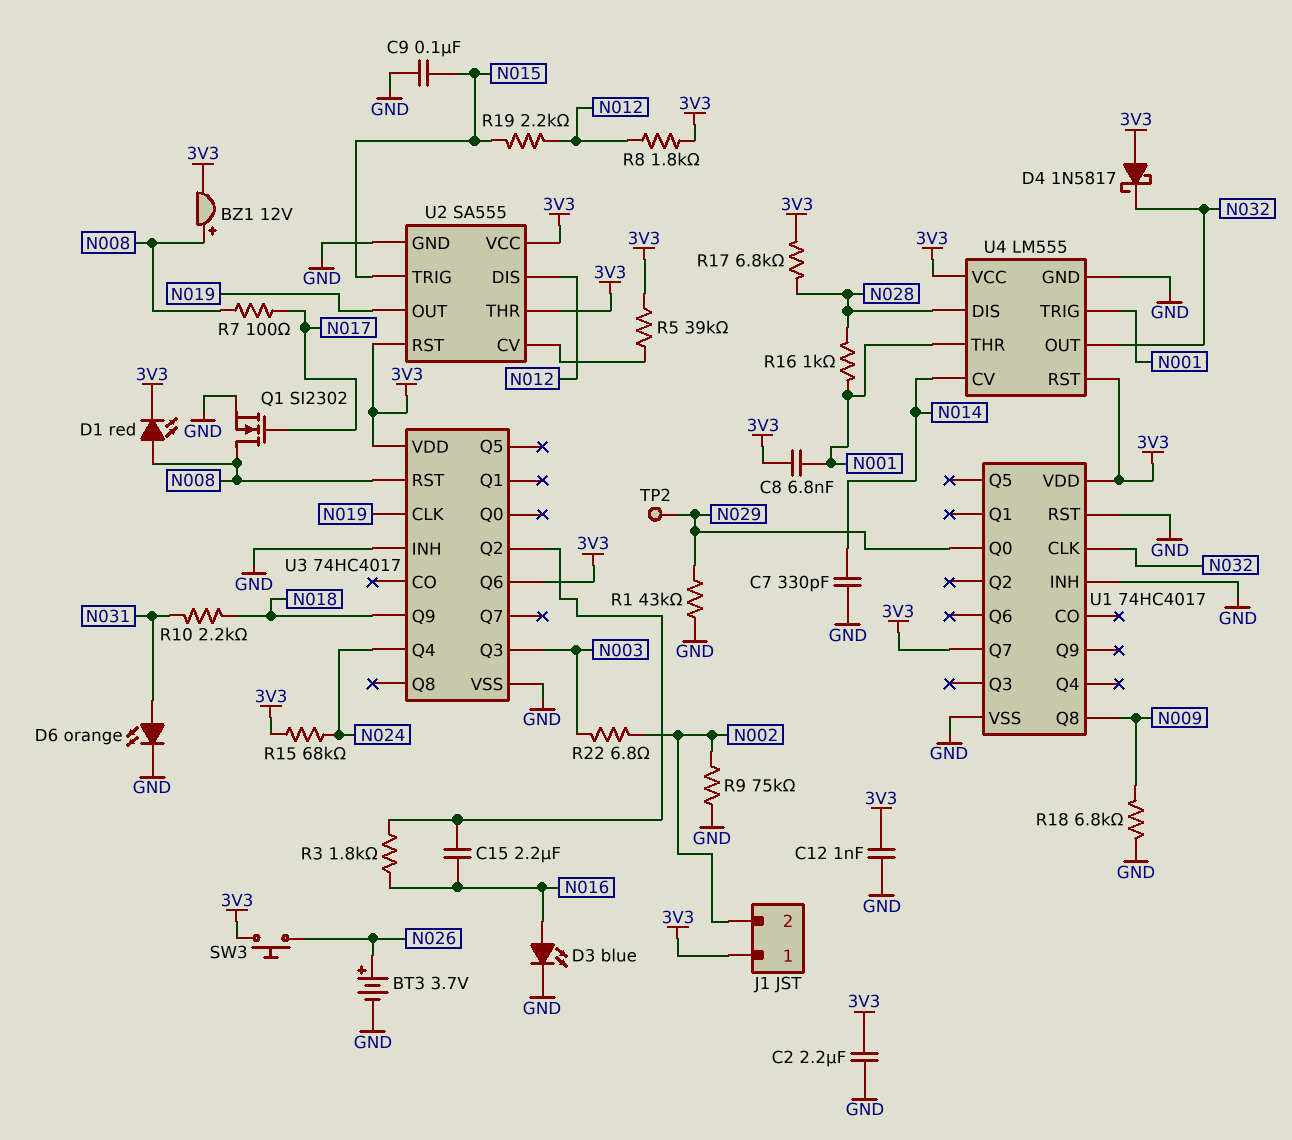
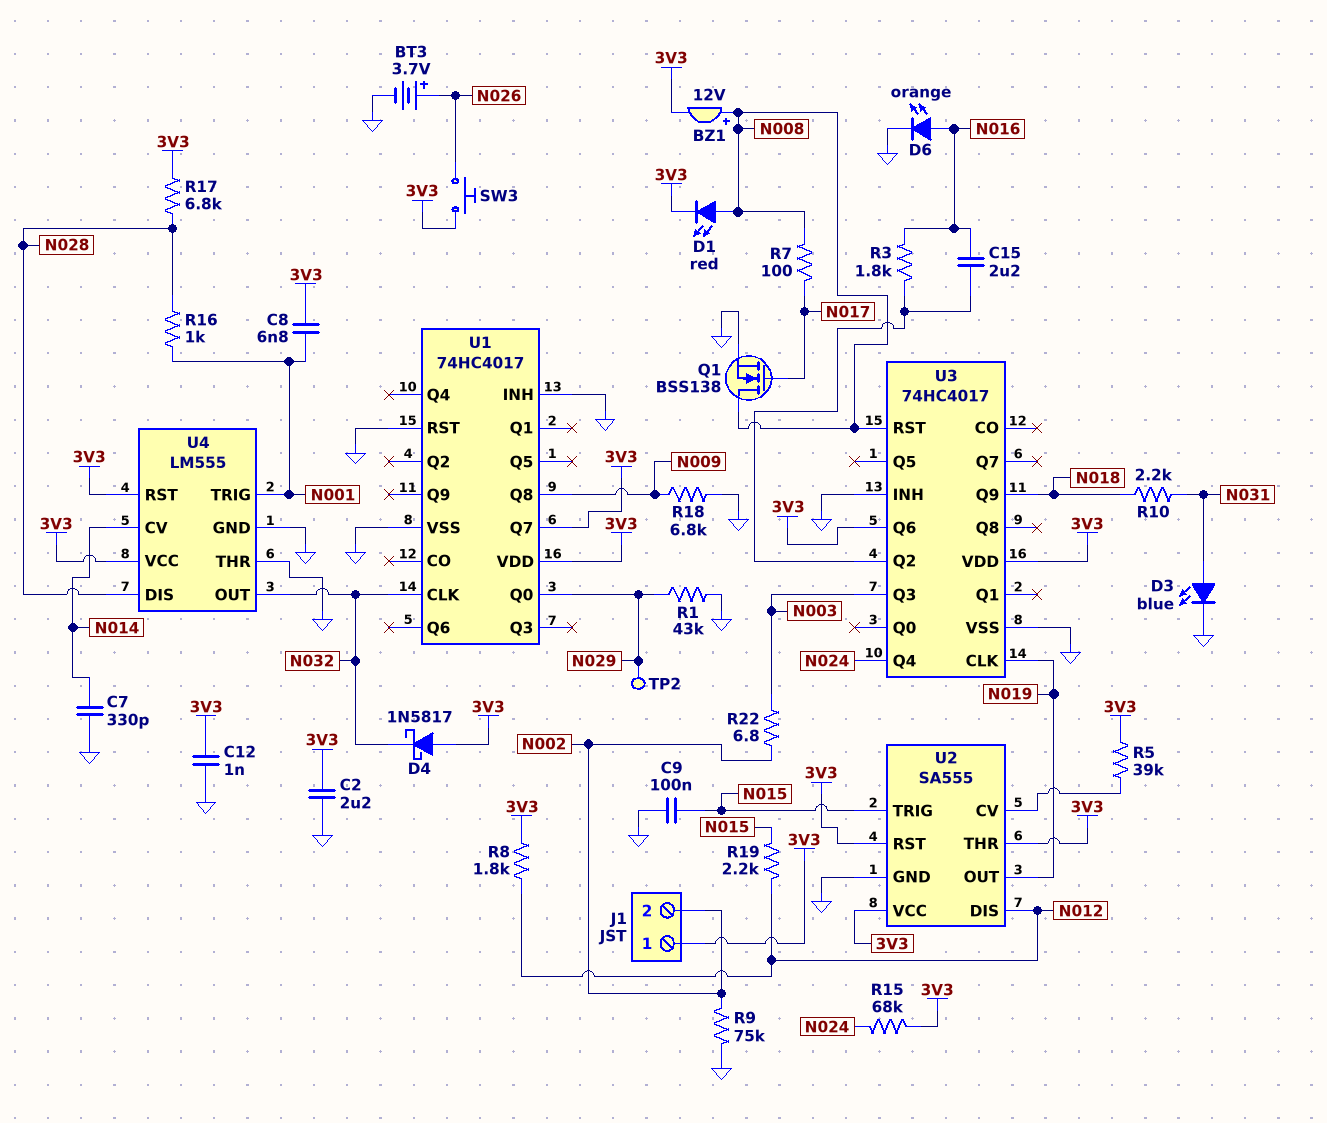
D3: LED blue (A N016, K GND) -> LED blue (A N031, K GND)
D6: LED orange (A N031, K GND) -> LED orange (A N016, K GND)
Q1: NMOS SI2302 (G N017, D N008, S GND) -> NMOS BSS138 (G N017, D N008, S GND)
U4 pin THR: N001 -> GND

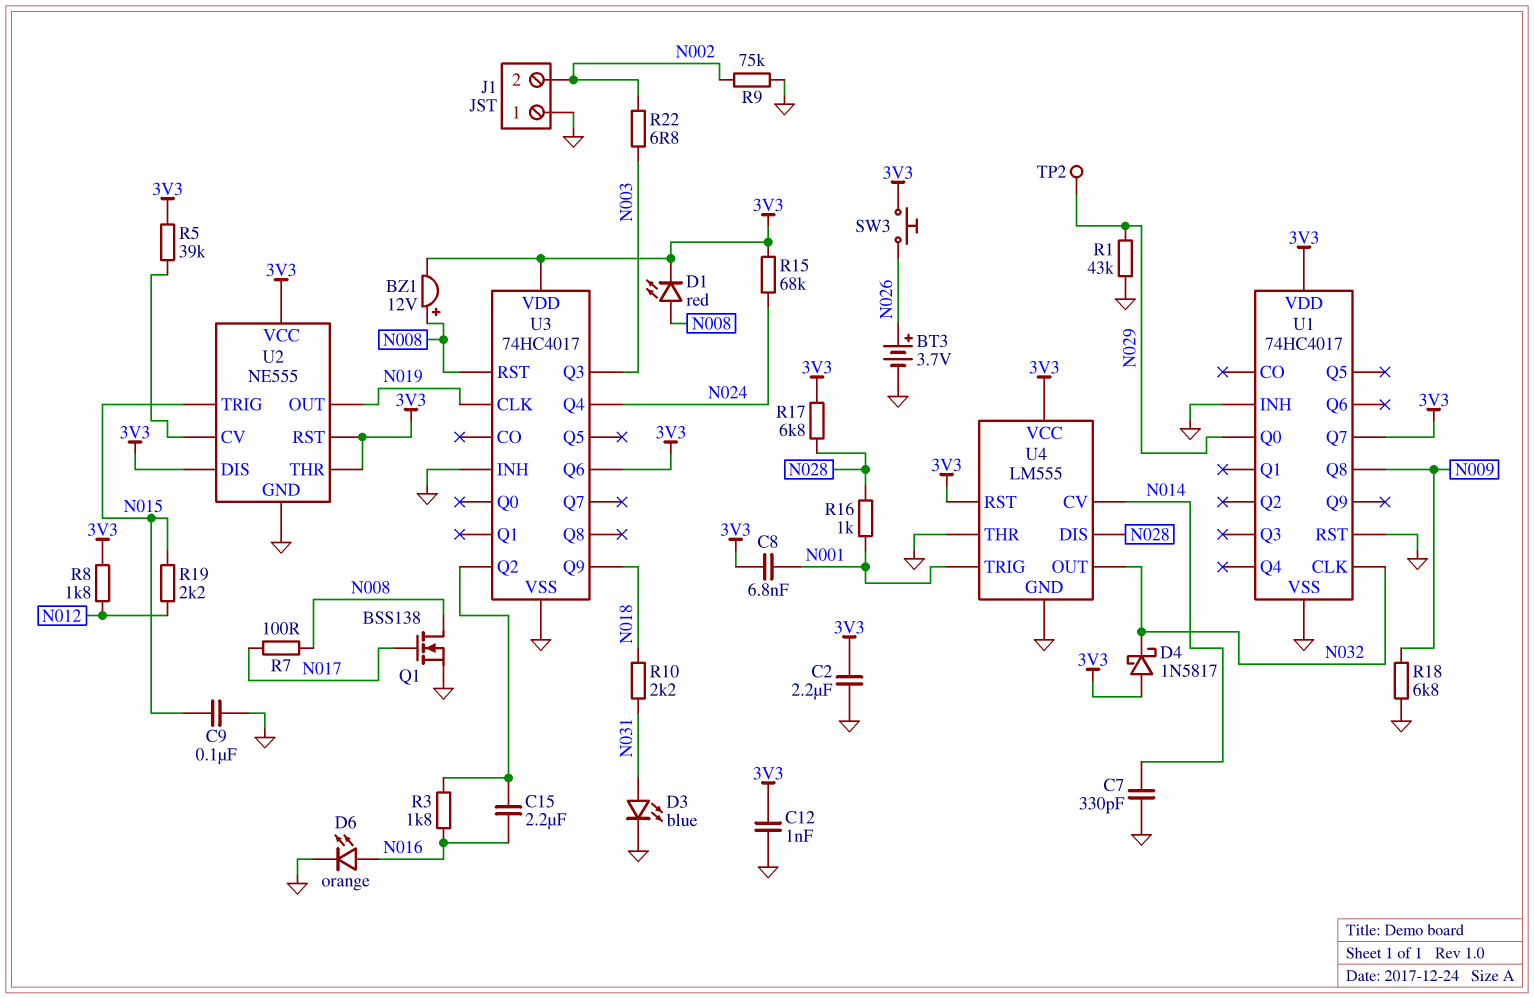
J1 pin 1: 3V3 -> GND
U2: SA555 -> NE555
U2 pin DIS: N012 -> 3V3

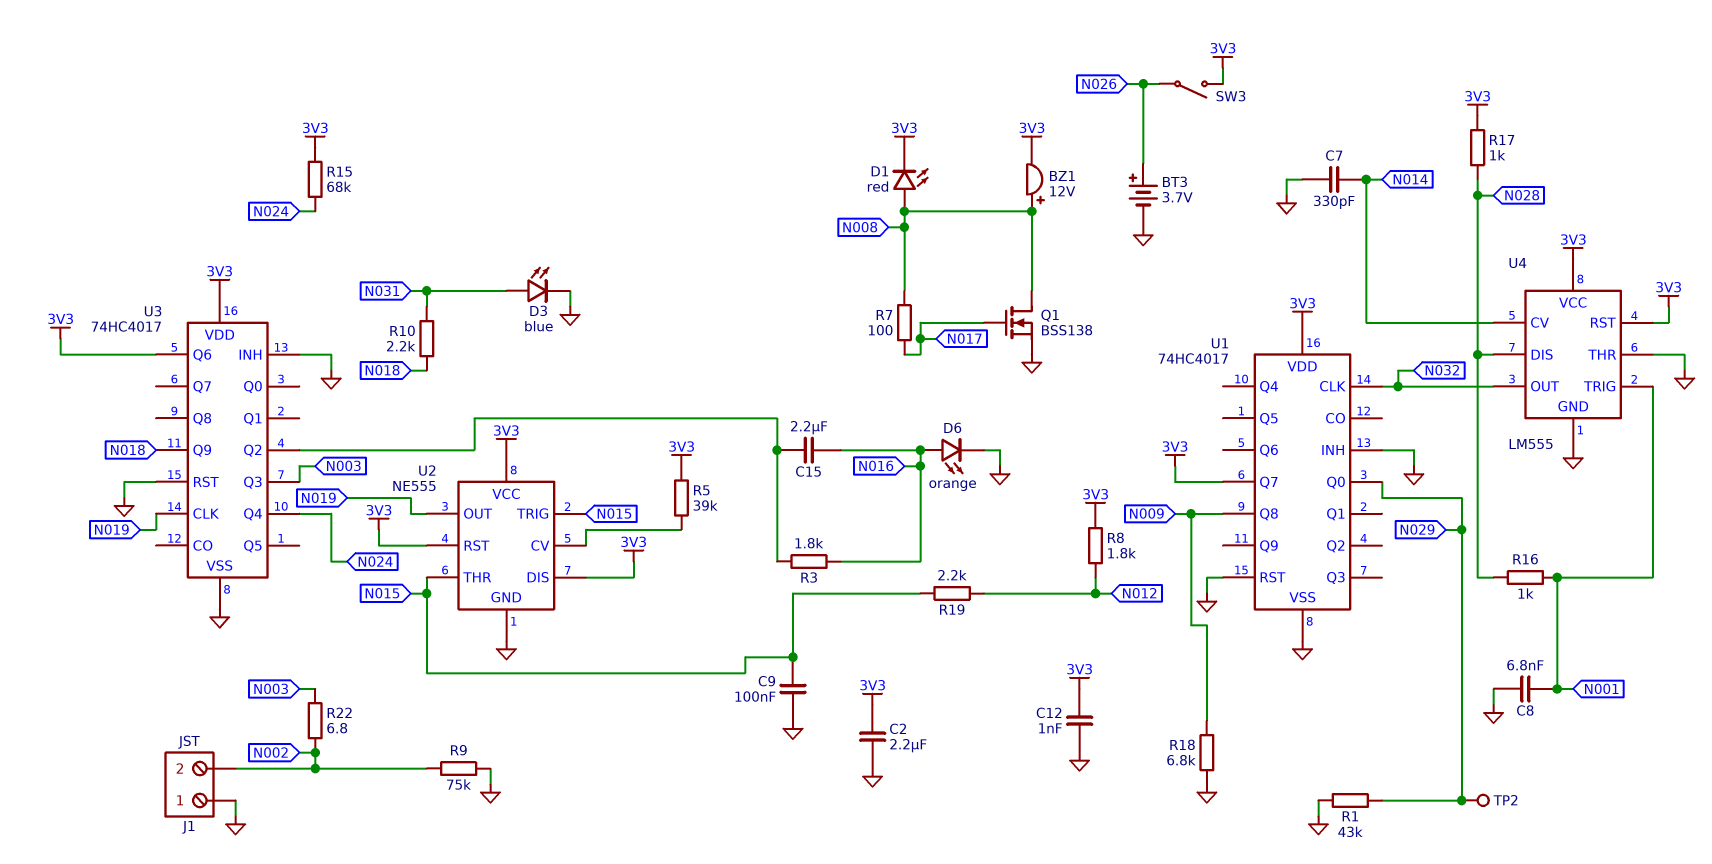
C8: 6.8nF (3V3, N001) -> 6.8nF (GND, N001)
D4: schottky 1N5817 (A 3V3, K N032) -> none
R17: 6.8k (3V3, N028) -> 1k (3V3, N028)
SW3: button (3V3, N026) -> switch (3V3, N026)
U2 pin THR: 3V3 -> N015
U3 pin RST: N008 -> GND

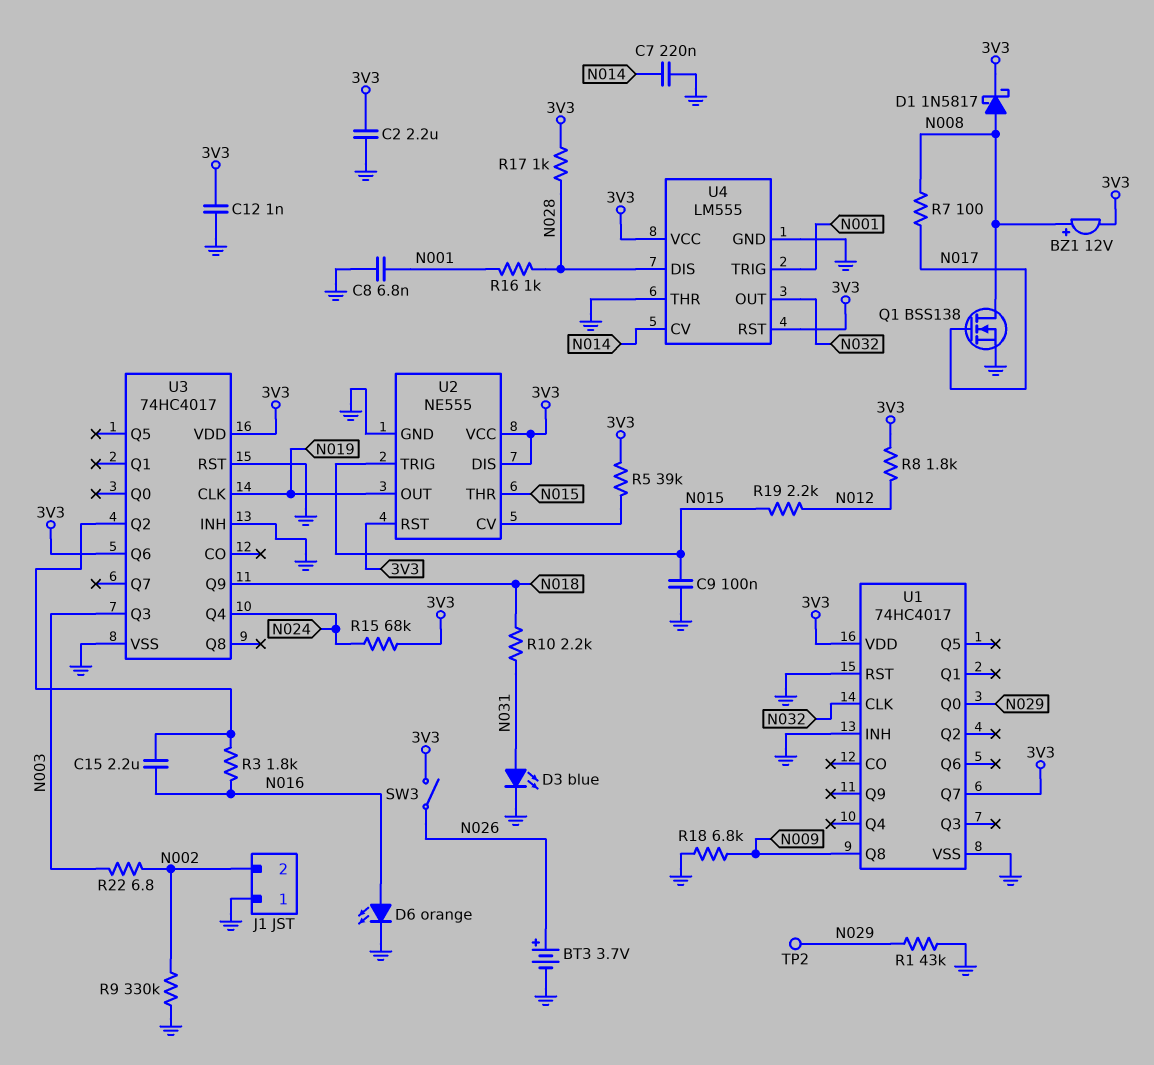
C7: 330pF (GND, N014) -> 220nF (GND, N014)
D1: LED red (A N008, K 3V3) -> schottky 1N5817 (A N008, K 3V3)
R9: 75k (GND, N002) -> 330k (GND, N002)

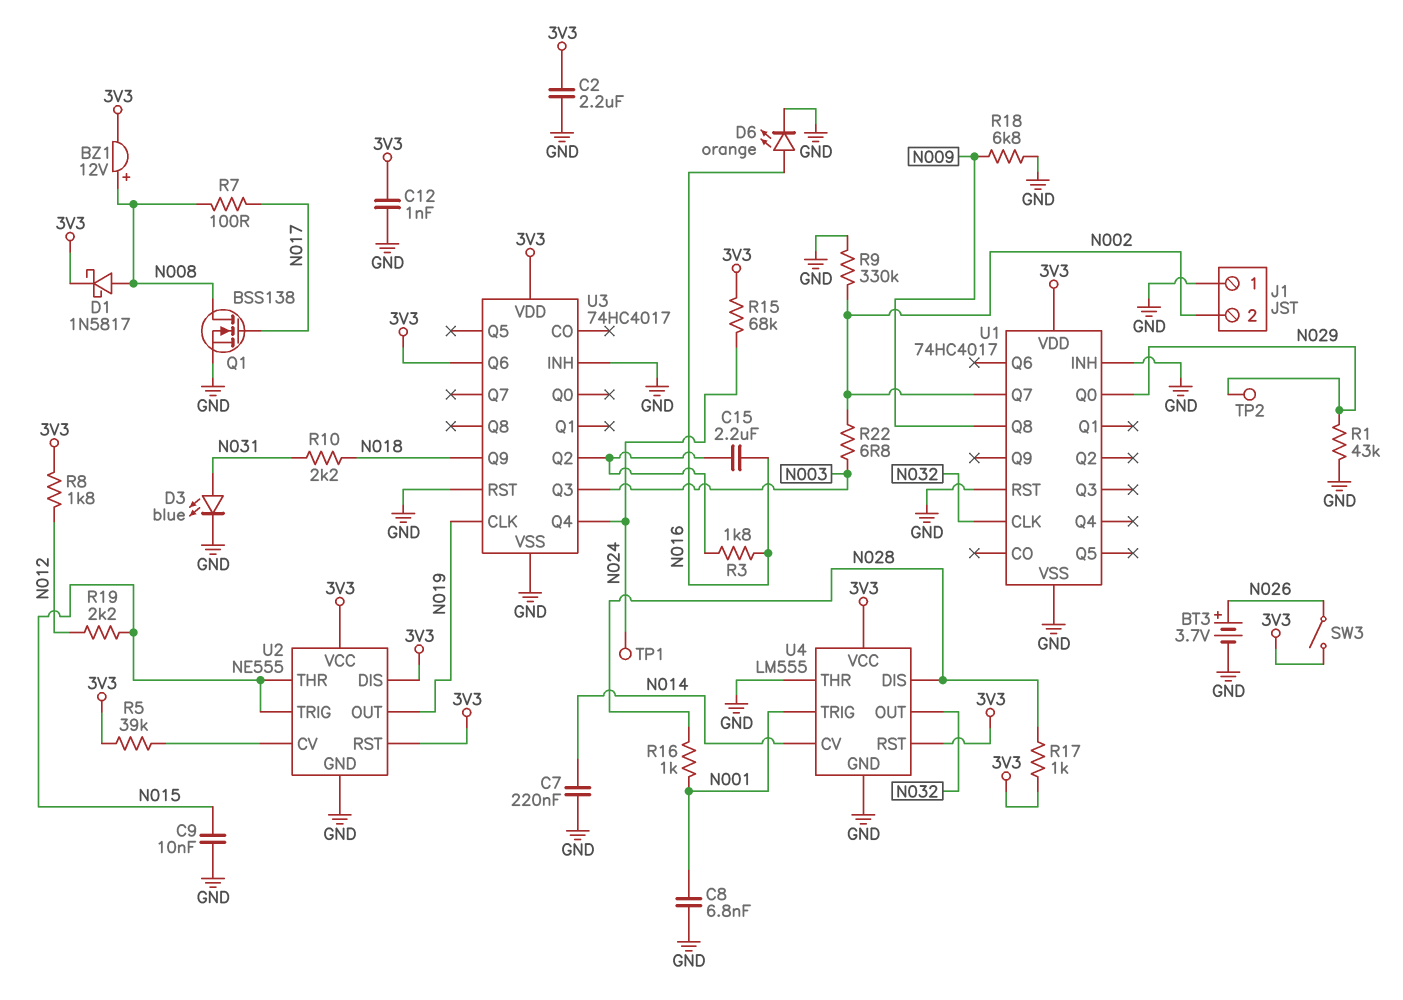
C9: 100nF (GND, N015) -> 10nF (GND, N015)
TP1: none -> test point (N024)
U1 pin Q7: 3V3 -> N002

